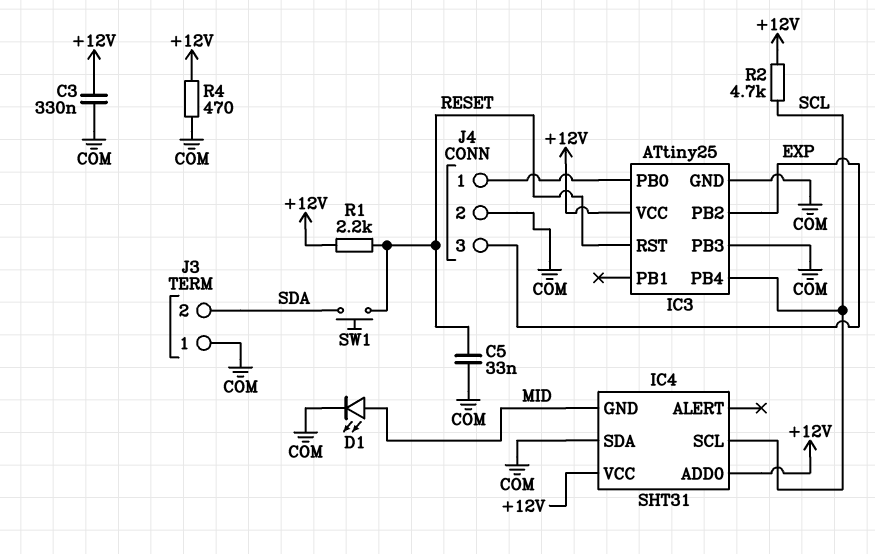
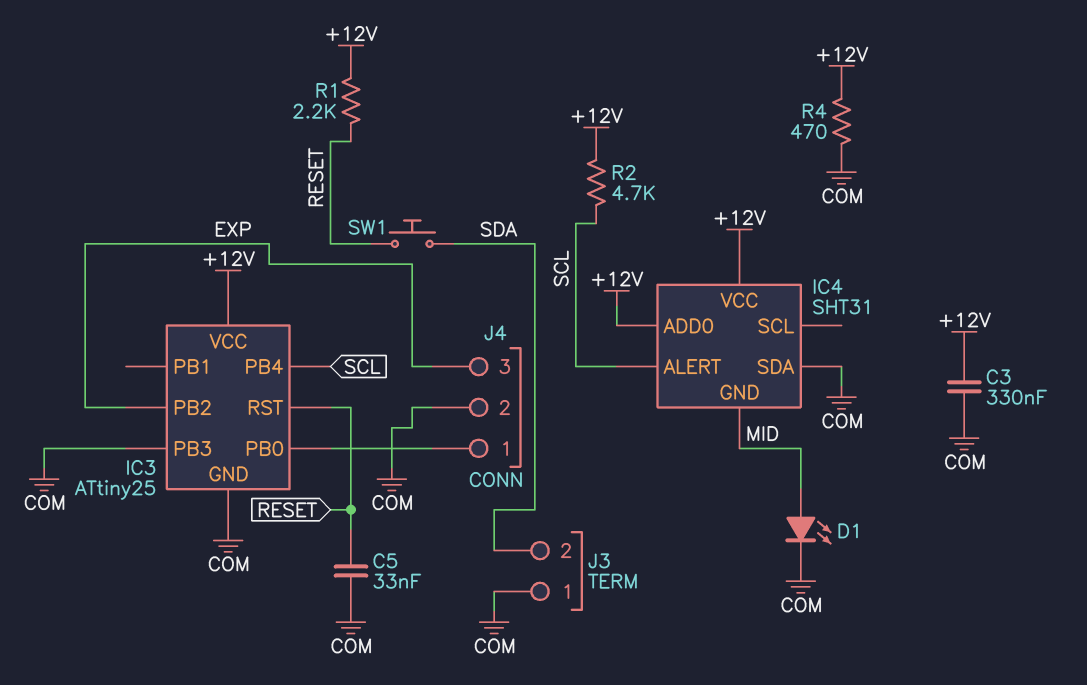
IC4 pin ALERT: none -> SCL
IC4 pin SCL: SCL -> none

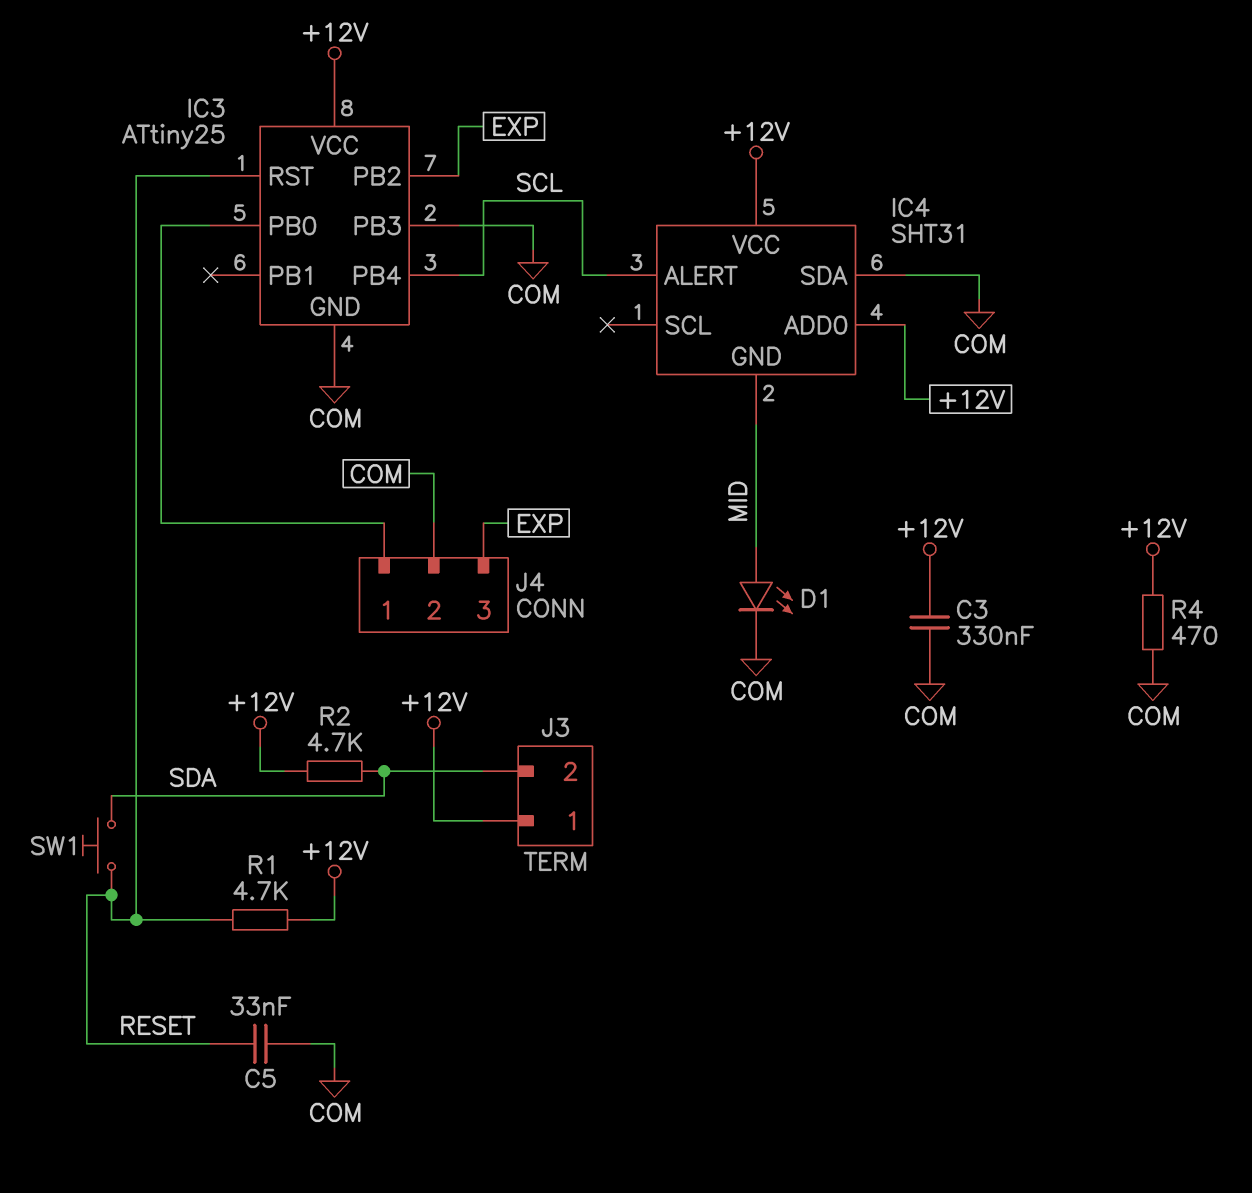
J3 pin 1: COM -> +12V
R1: 2.2k (+12V, RESET) -> 4.7k (+12V, RESET)
R2: 4.7k (+12V, SCL) -> 4.7k (+12V, SDA)

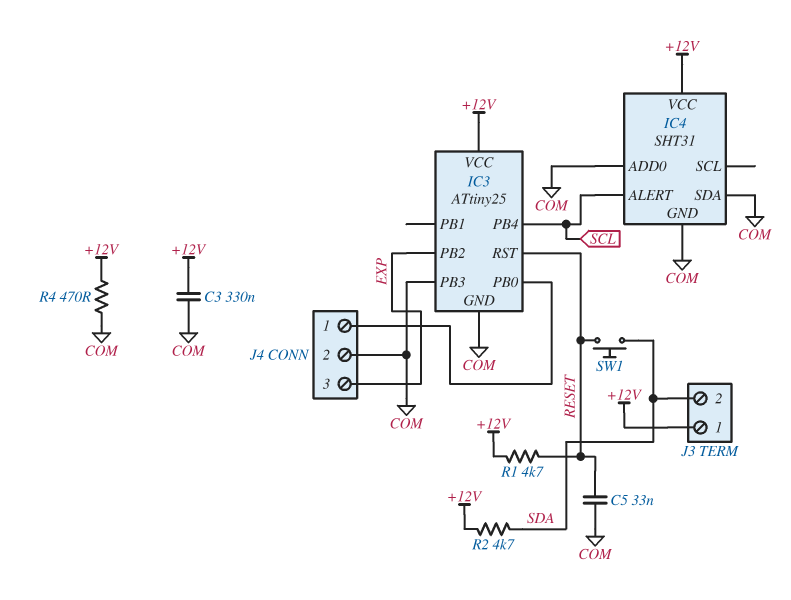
D1: LED (A MID, K COM) -> none
IC4 pin ADD0: +12V -> COM
IC4 pin GND: MID -> COM

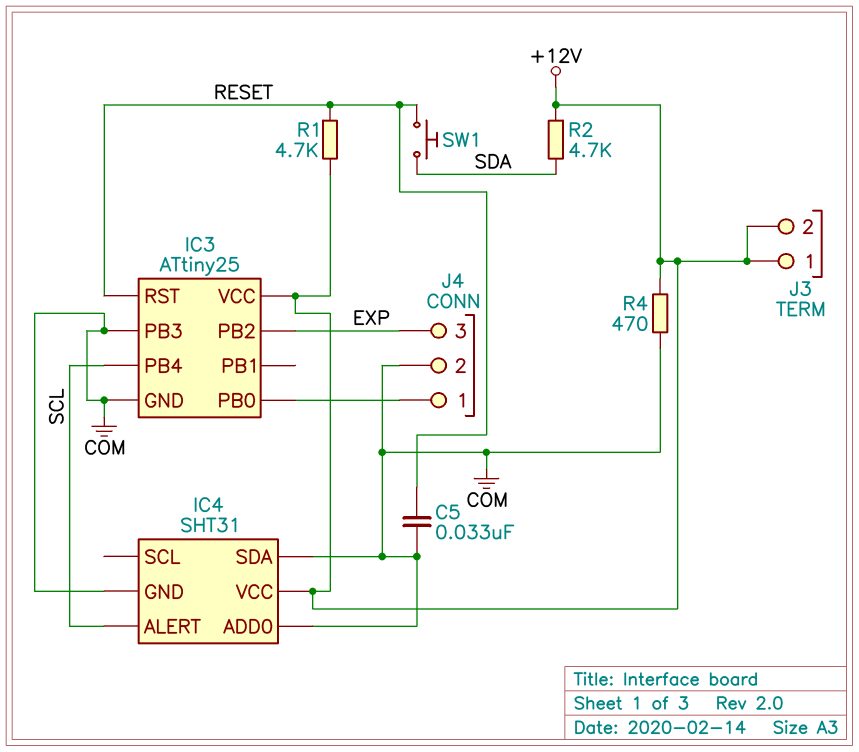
C3: 330nF (+12V, COM) -> none
J3 pin 2: SDA -> +12V

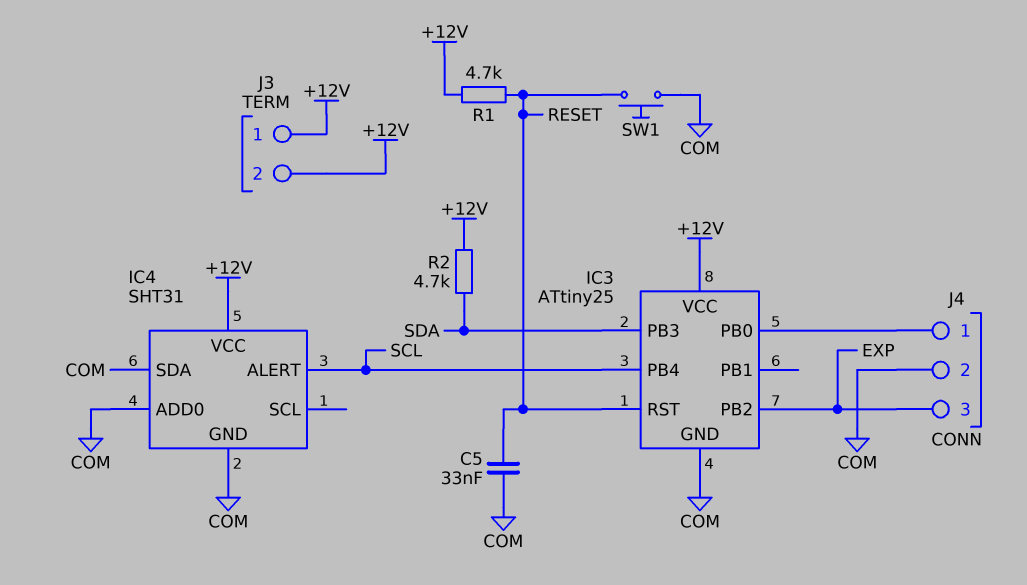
IC3 pin PB3: COM -> SDA
R4: 470 (+12V, COM) -> none
SW1: button (RESET, SDA) -> button (COM, RESET)

